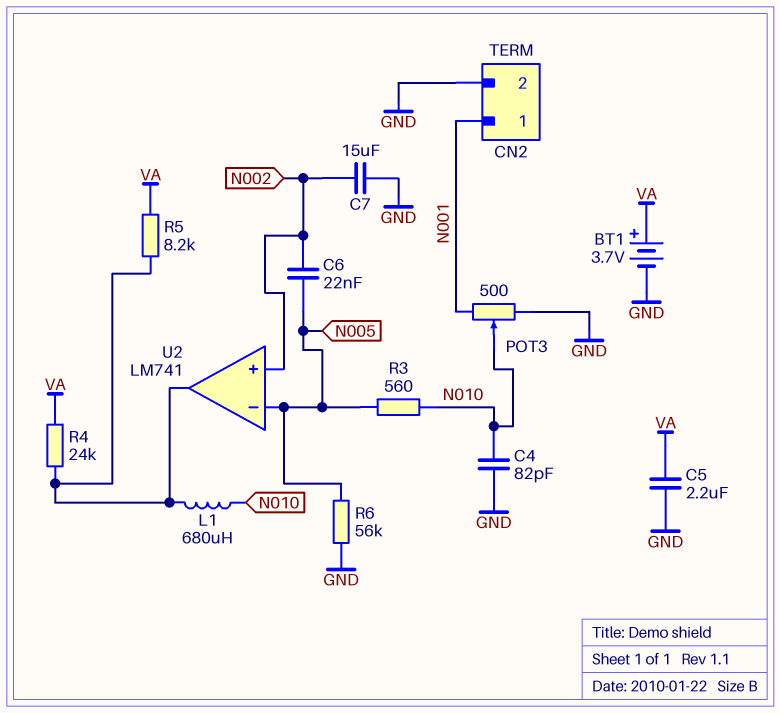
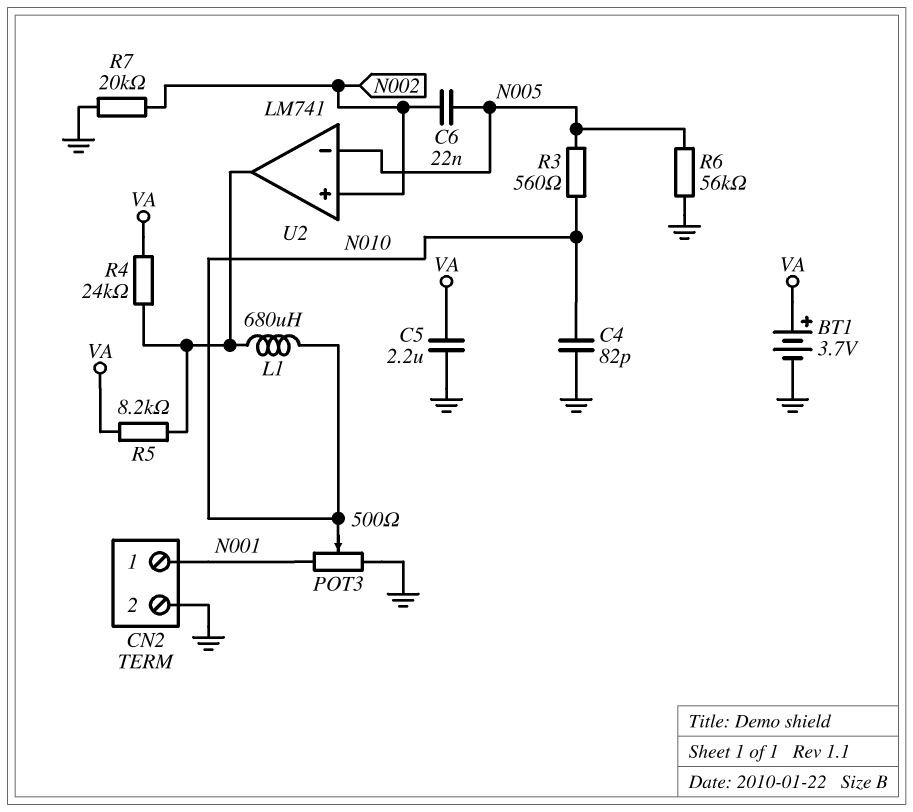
C7: 15uF (GND, N002) -> none
R7: none -> 20k (GND, N002)

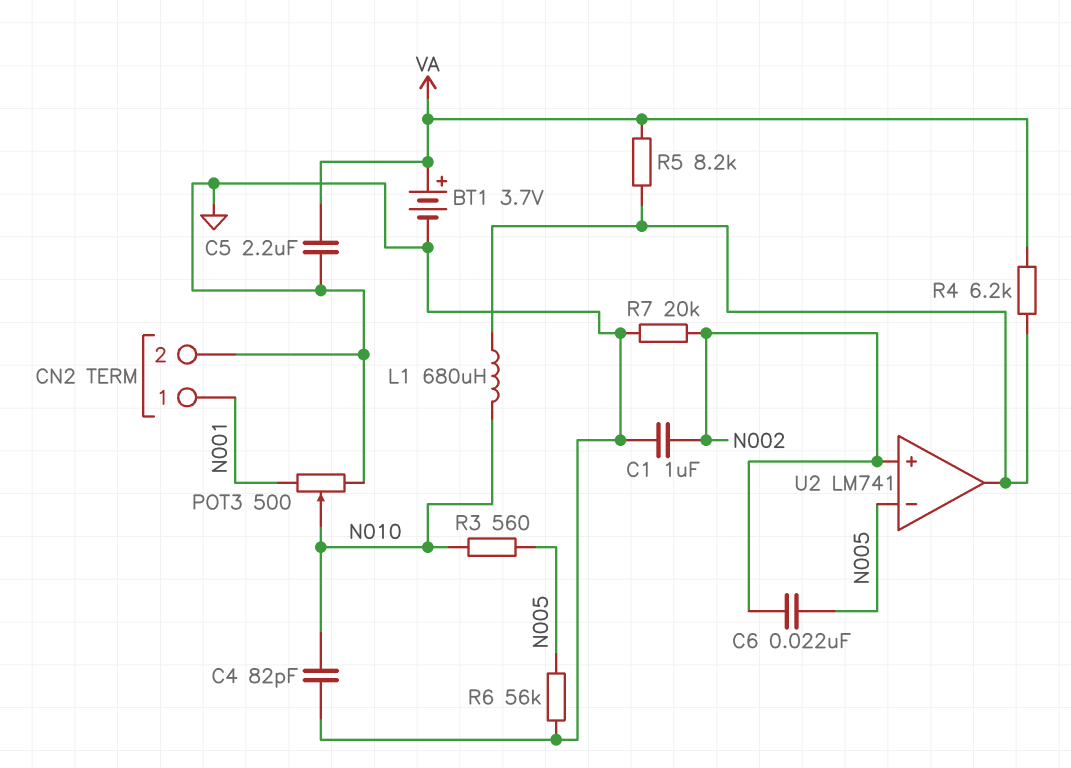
C1: none -> 1uF (GND, N002)
R4: 24k (U2/out, VA) -> 6.2k (U2/out, VA)

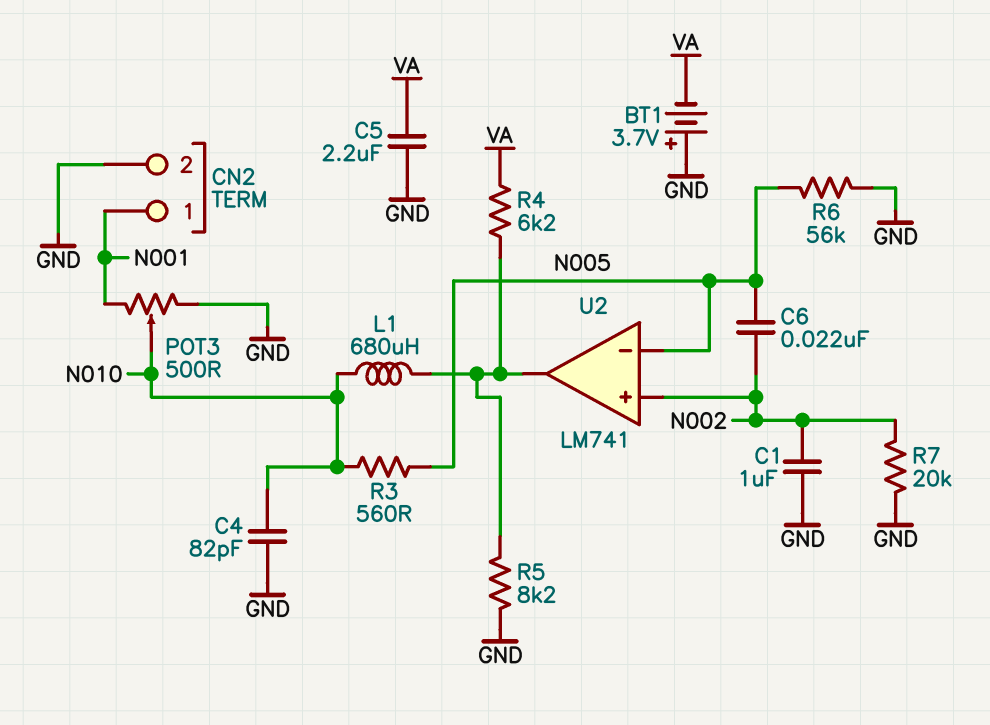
BT1: 3.7V (plus VA, minus GND) -> 3.7V (plus GND, minus VA)
R5: 8.2k (U2/out, VA) -> 8.2k (GND, U2/out)

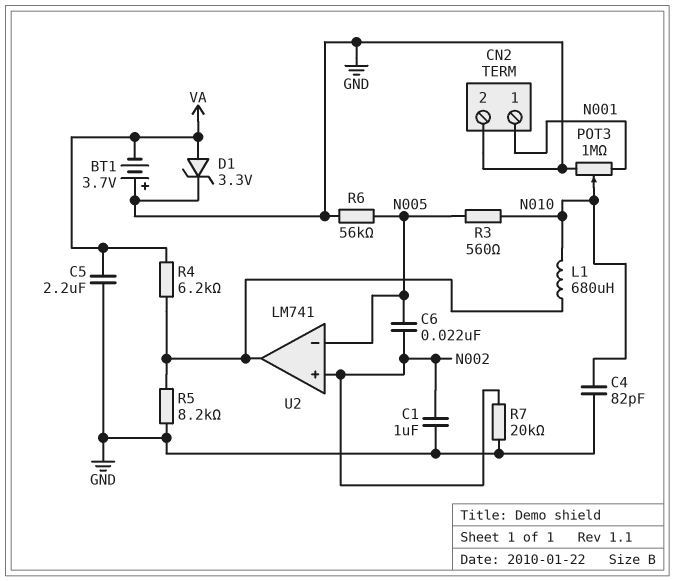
D1: none -> zener 3.3V (A VA, K GND)
POT3: 500 (GND, N001, wiper N010) -> 1M (GND, N001, wiper N010)

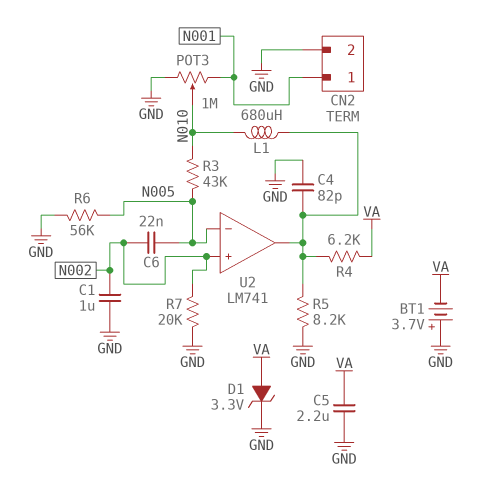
C4: 82pF (GND, N010) -> 82pF (GND, U2/out)
R3: 560 (N005, N010) -> 43k (N005, N010)

